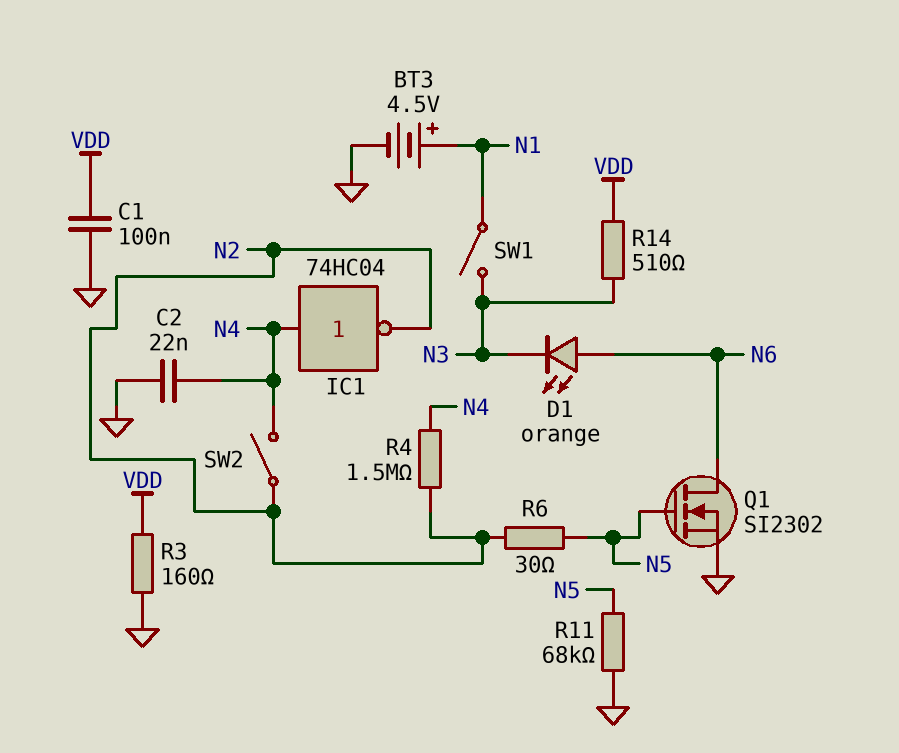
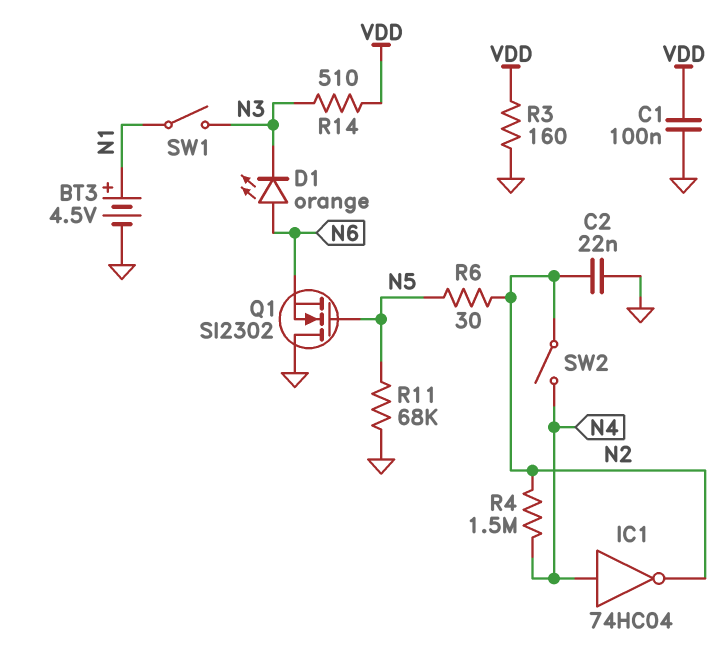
C2: 22nF (GND, N4) -> 22nF (GND, N2)
Q1: NMOS SI2302 (G N5, D N6, S GND) -> NMOS SI2302 (G N5, D GND, S N6)

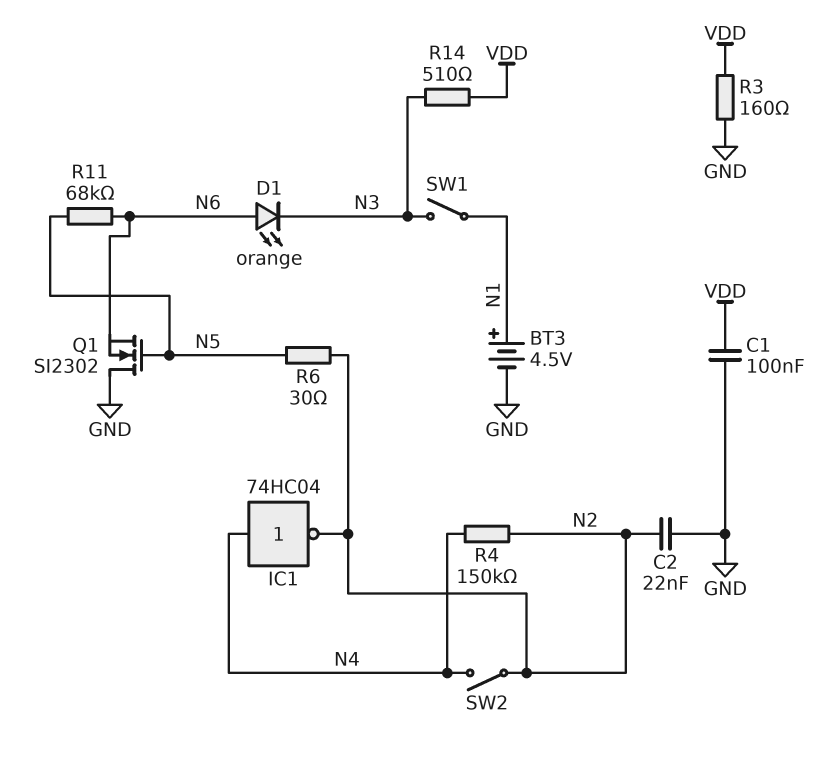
R4: 1.5M (N2, N4) -> 150k (N2, N4)
R11: 68k (GND, N5) -> 68k (N5, N6)

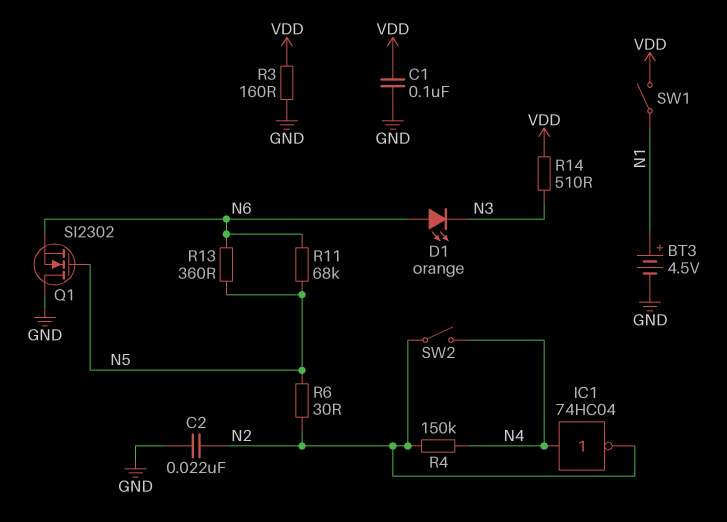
R13: none -> 360 (N5, N6)
SW1: switch (N1, N3) -> switch (N1, VDD)

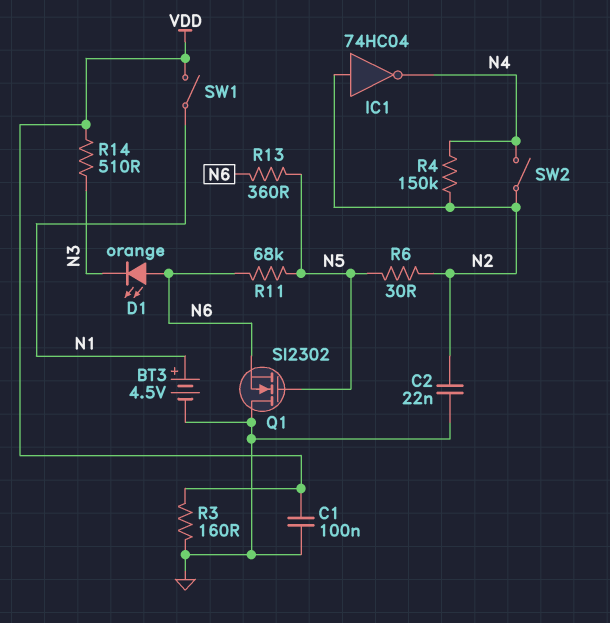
IC1: NOT 74HC04 (in N4, out N2) -> NOT 74HC04 (in N2, out N4)

